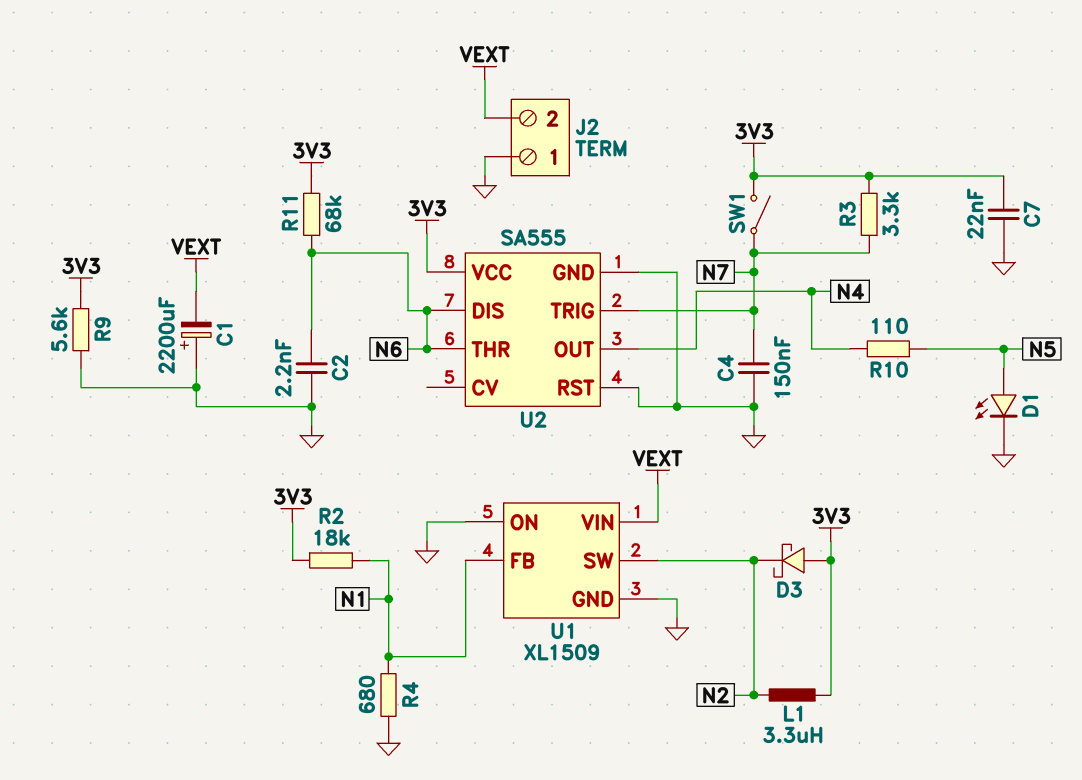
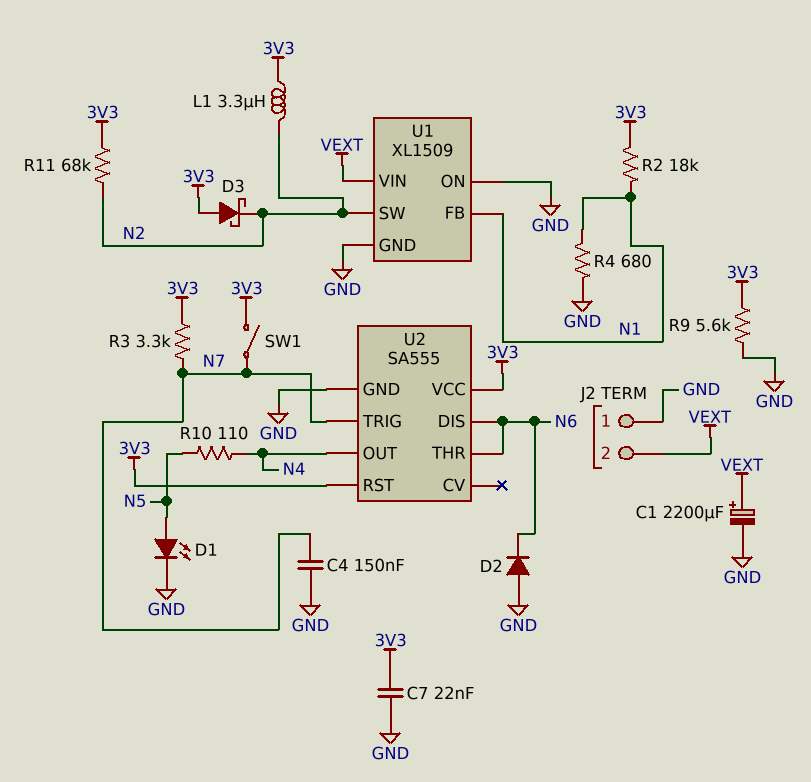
C1: 2200uF (plus GND, minus VEXT) -> 2200uF (plus VEXT, minus GND)
C2: 2.2nF (GND, N6) -> none
D2: none -> diode (A GND, K N6)
R11: 68k (3V3, N6) -> 68k (3V3, N2)
U2 pin RST: GND -> 3V3

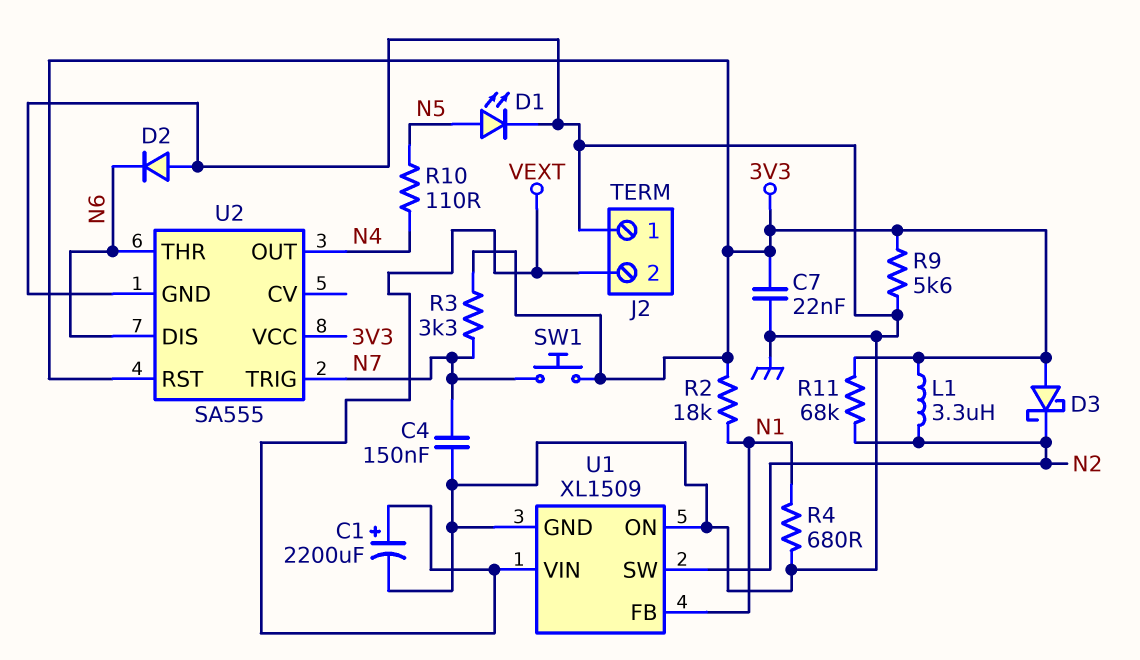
SW1: switch (3V3, N7) -> button (3V3, N7)

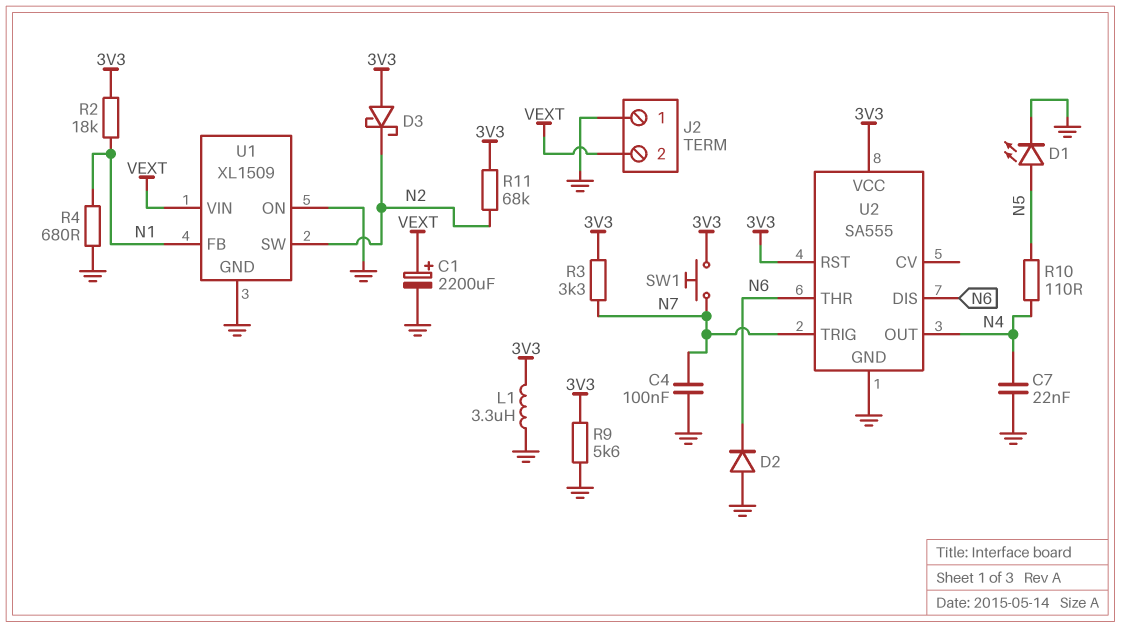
C4: 150nF (GND, N7) -> 100nF (GND, N7)
C7: 22nF (3V3, GND) -> 22nF (GND, N4)
L1: 3.3uH (3V3, N2) -> 3.3uH (3V3, GND)

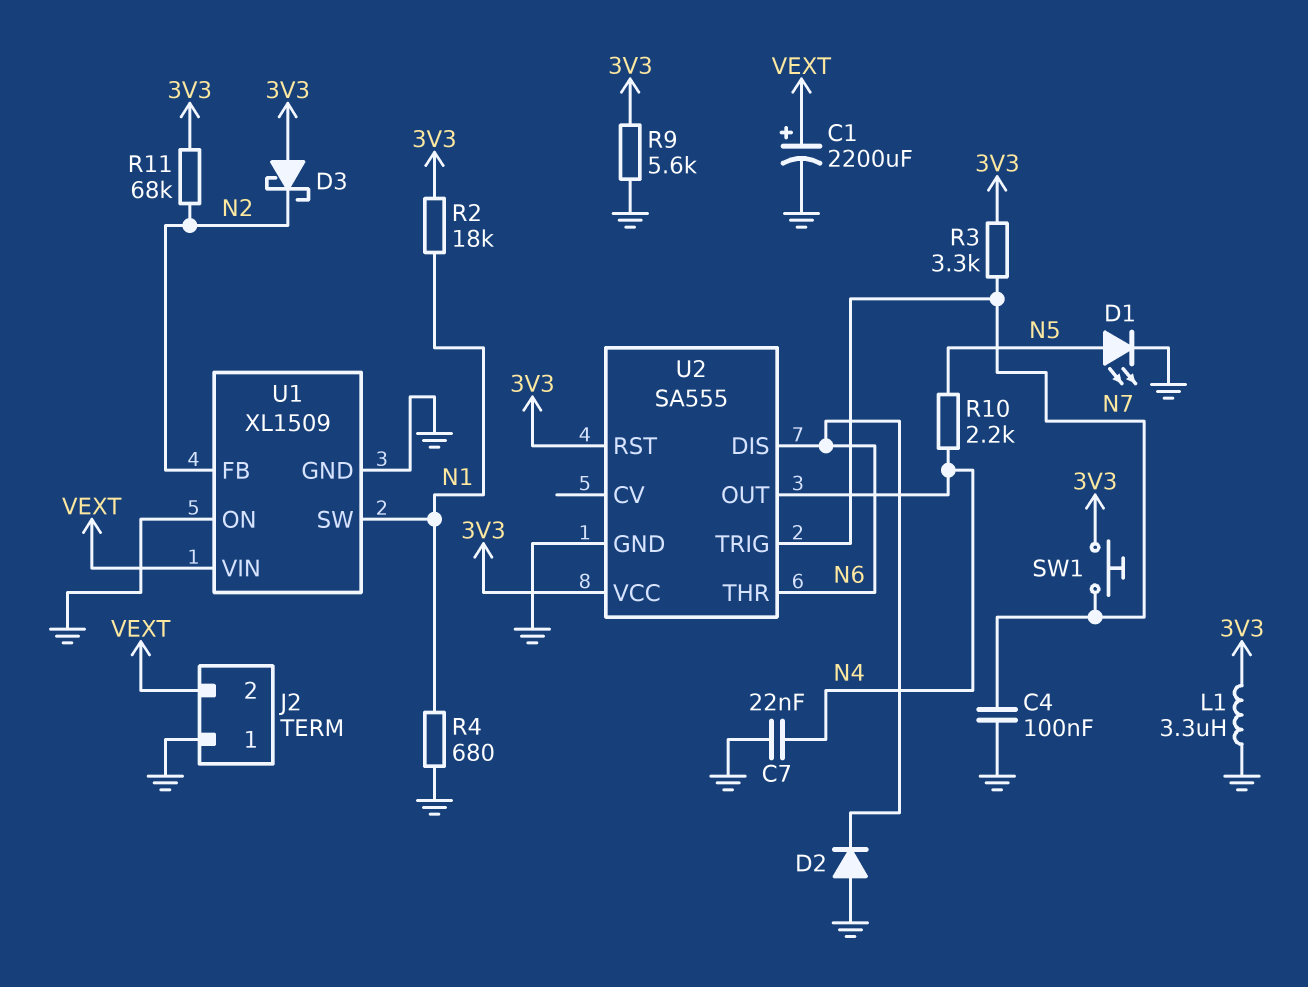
R10: 110 (N4, N5) -> 2.2k (N4, N5)
U1 pin FB: N1 -> N2
U1 pin SW: N2 -> N1

